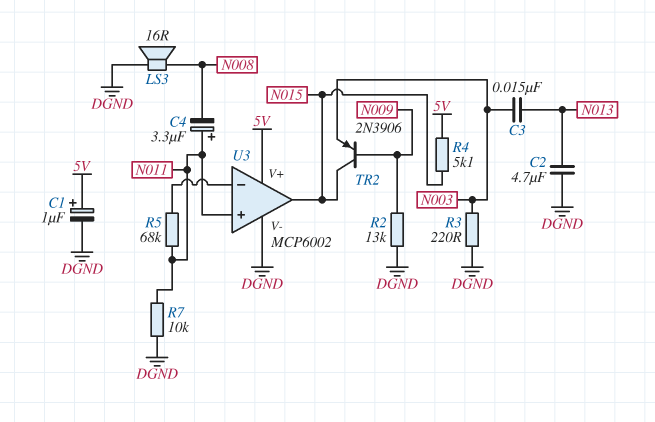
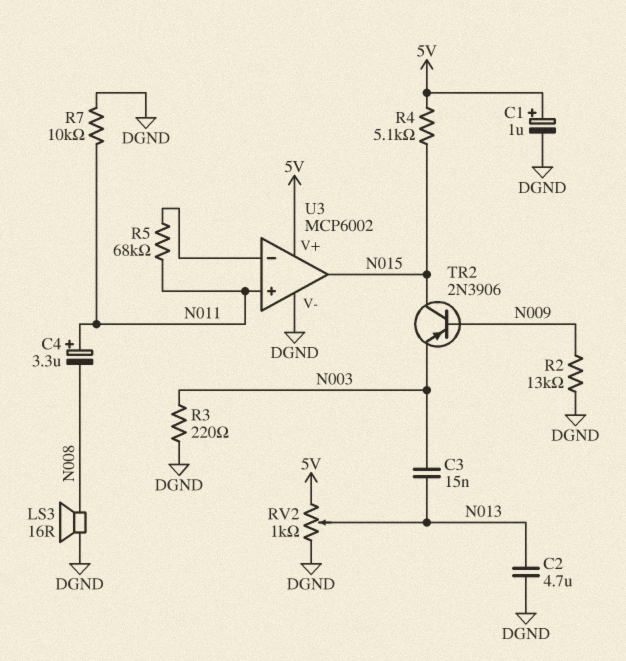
RV2: none -> 1k (5V, DGND, wiper N013)

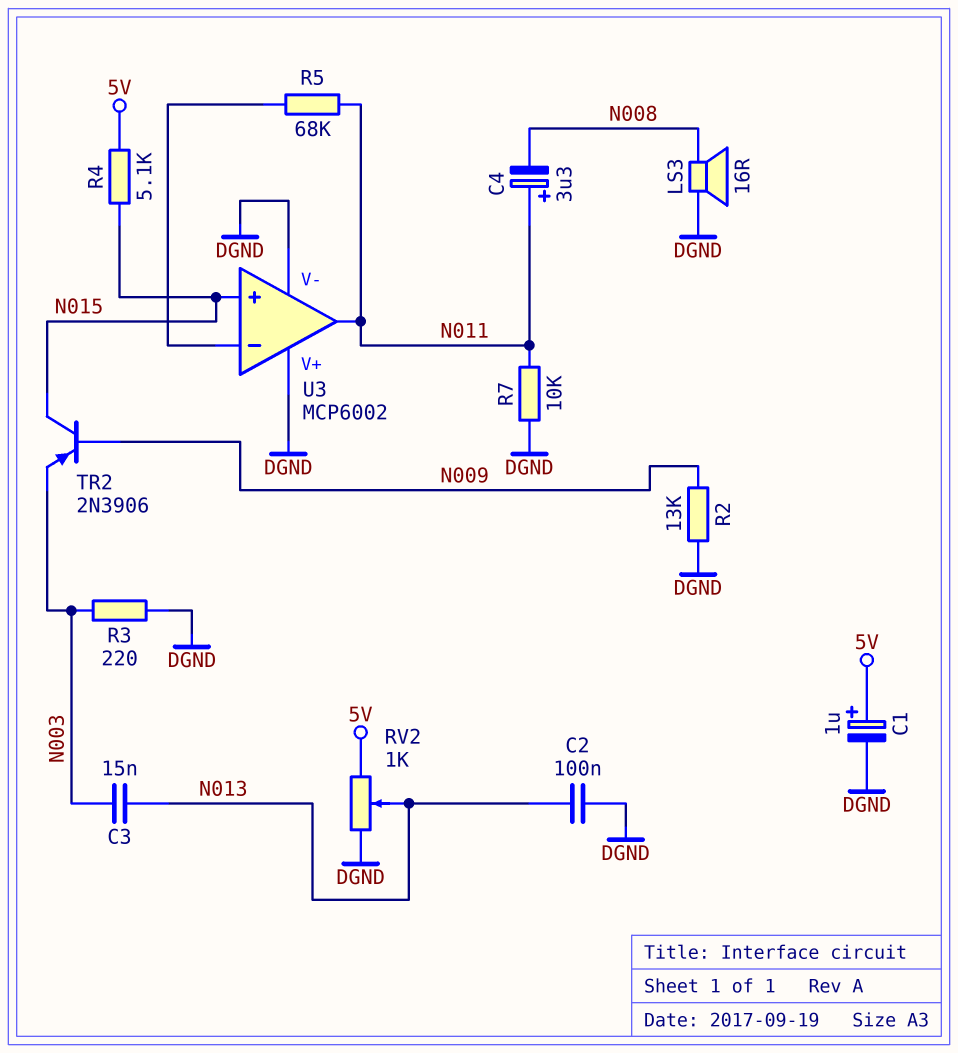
C2: 4.7uF (DGND, N013) -> 100nF (DGND, N013)
U3 pin V+: 5V -> DGND
U3 pin in+: N011 -> N015
U3 pin out: N015 -> N011

